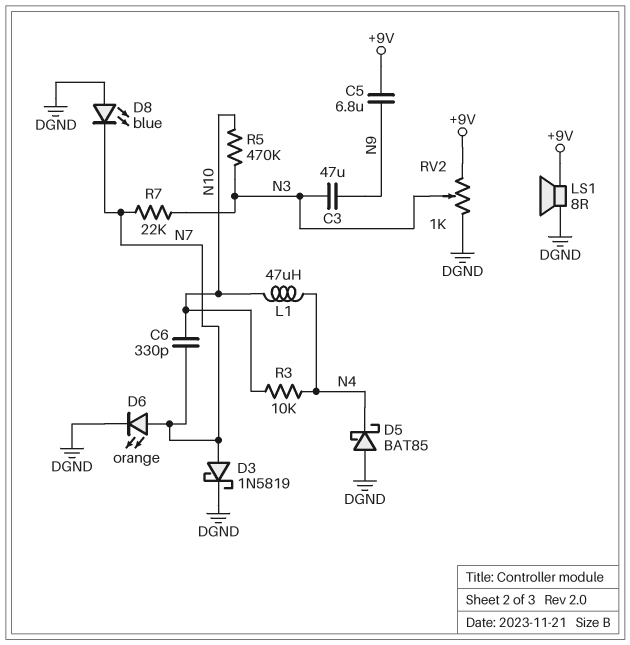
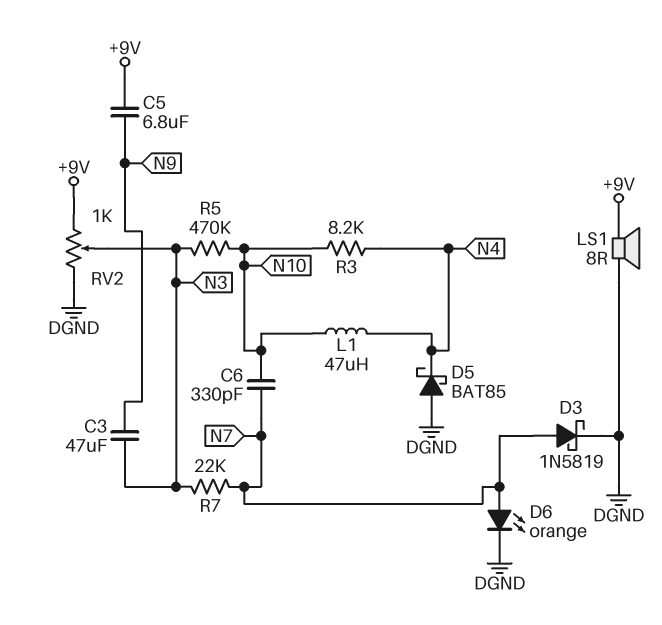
D8: LED blue (A DGND, K N7) -> none
R3: 10k (N4, N10) -> 8.2k (N4, N10)

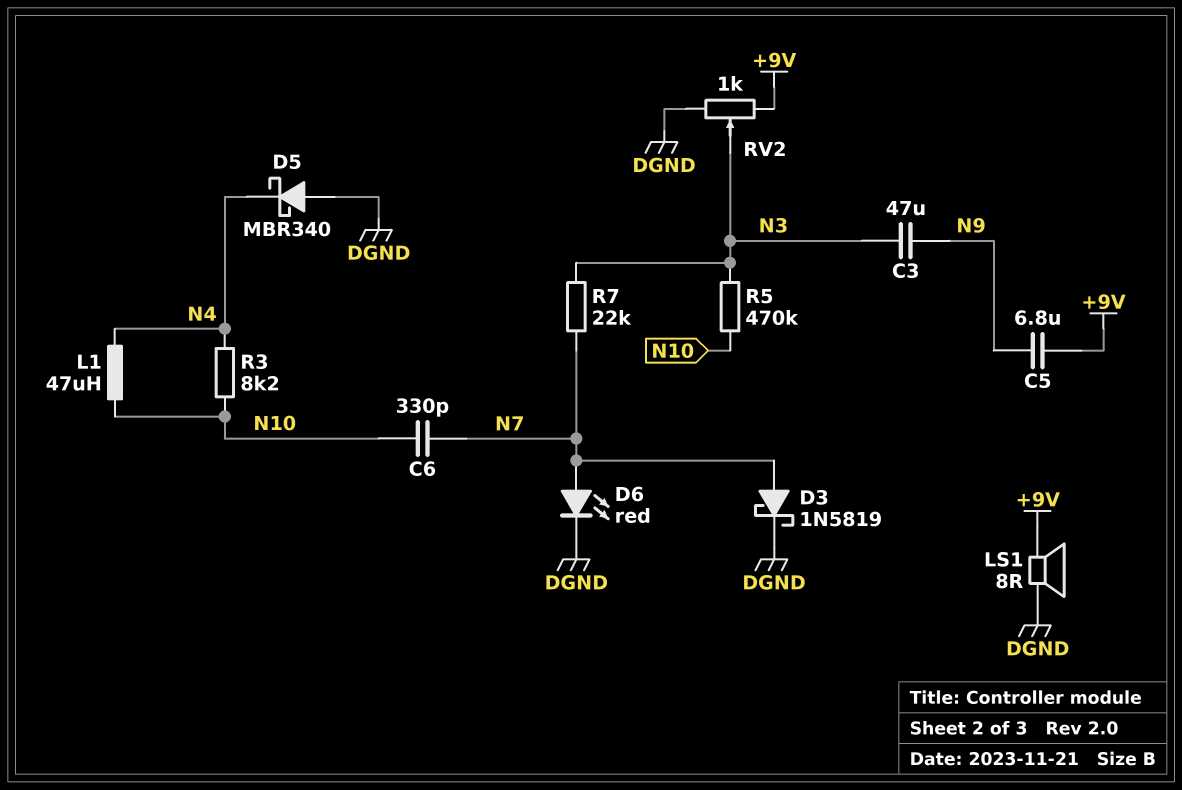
D5: schottky BAT85 (A DGND, K N4) -> schottky MBR340 (A DGND, K N4)
D6: LED orange (A N7, K DGND) -> LED red (A N7, K DGND)

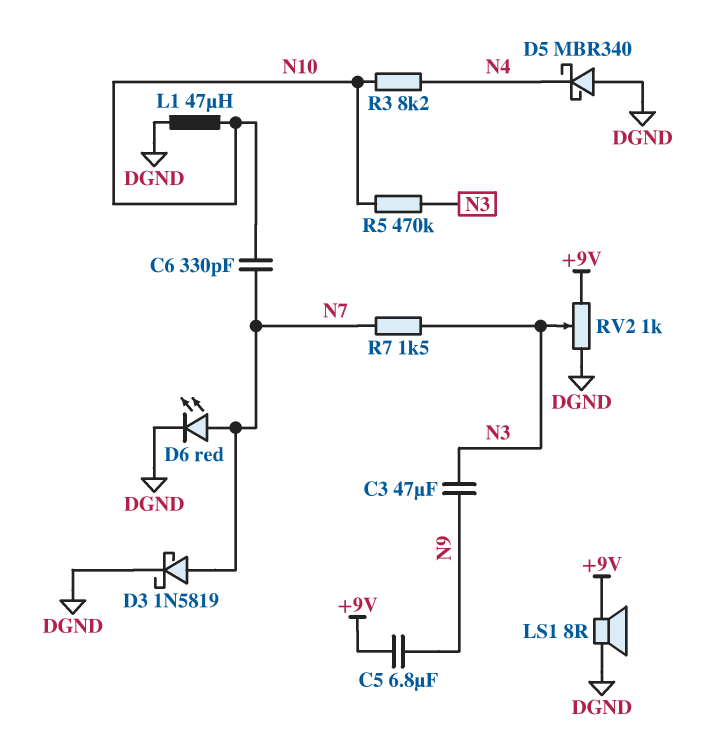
L1: 47uH (N4, N10) -> 47uH (DGND, N10)
R7: 22k (N3, N7) -> 1.5k (N3, N7)

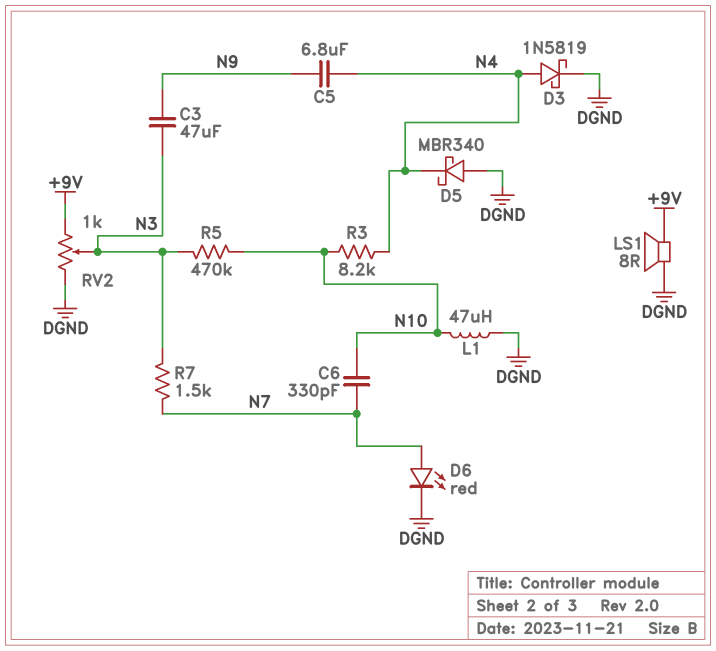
C5: 6.8uF (+9V, N9) -> 6.8uF (N4, N9)
D3: schottky 1N5819 (A N7, K DGND) -> schottky 1N5819 (A N4, K DGND)

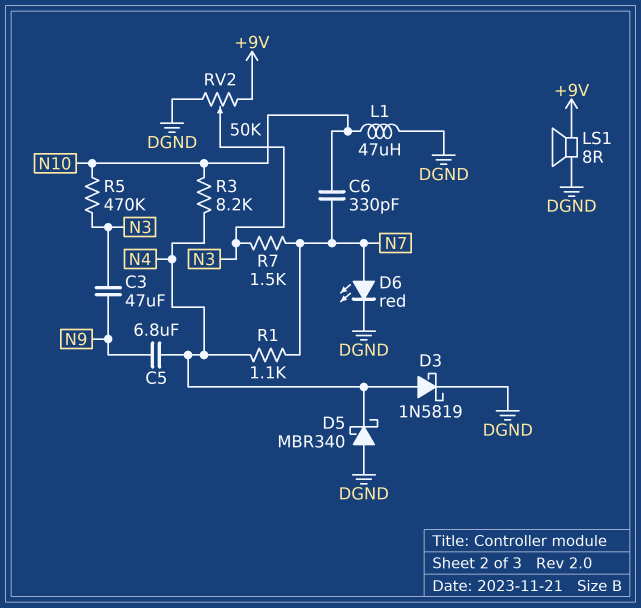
R1: none -> 1.1k (N4, N7)
RV2: 1k (+9V, DGND, wiper N3) -> 50k (+9V, DGND, wiper N3)

